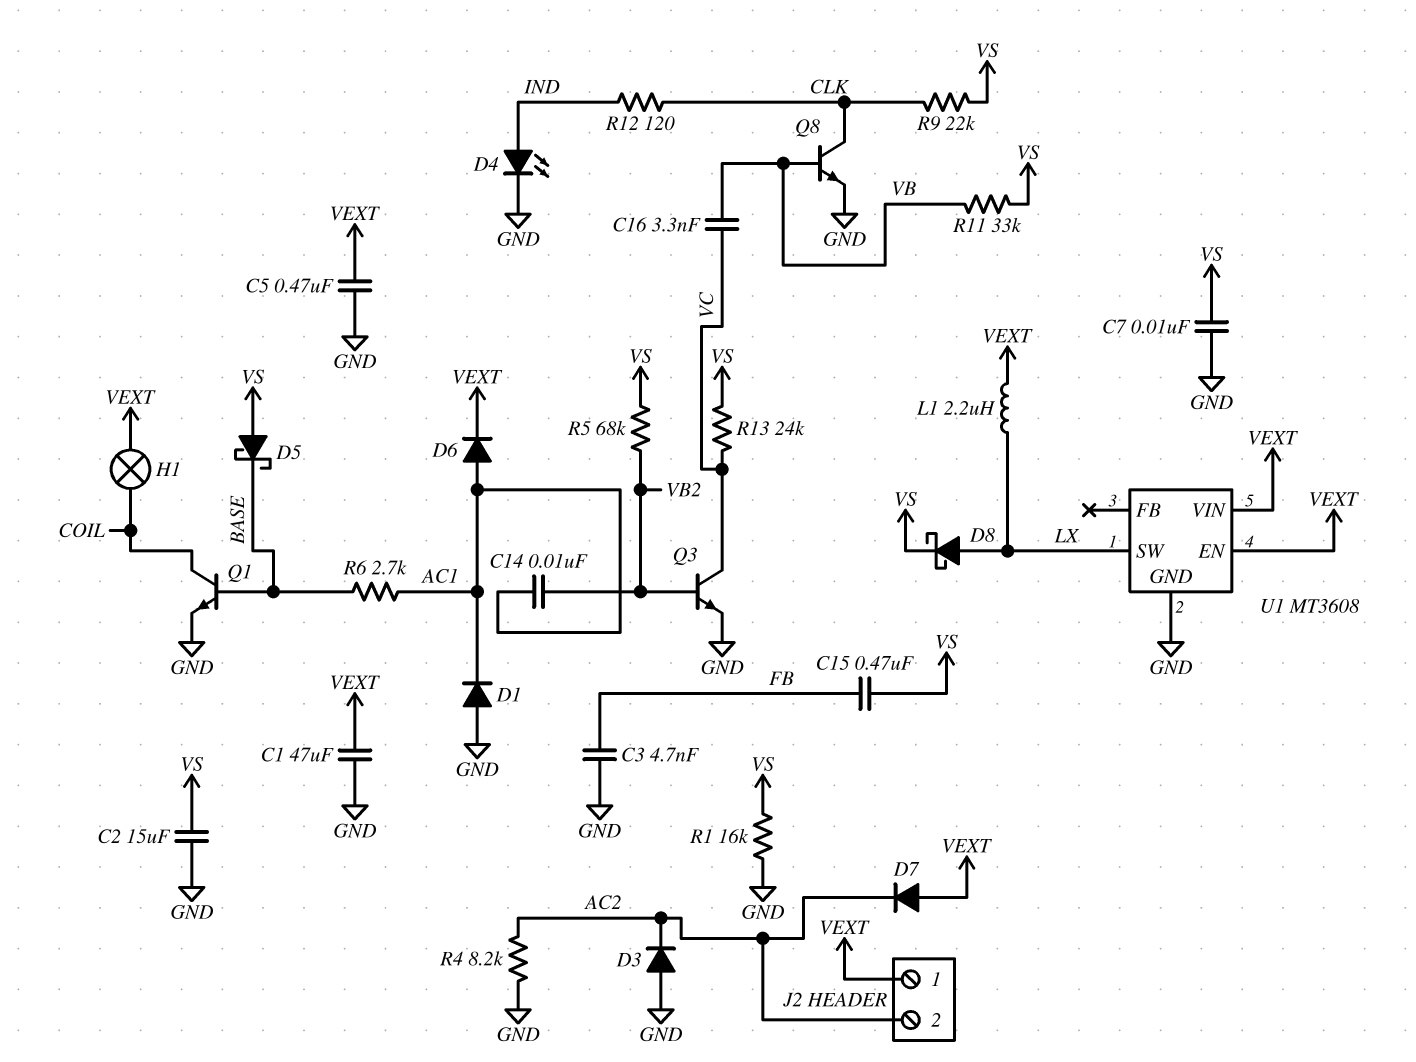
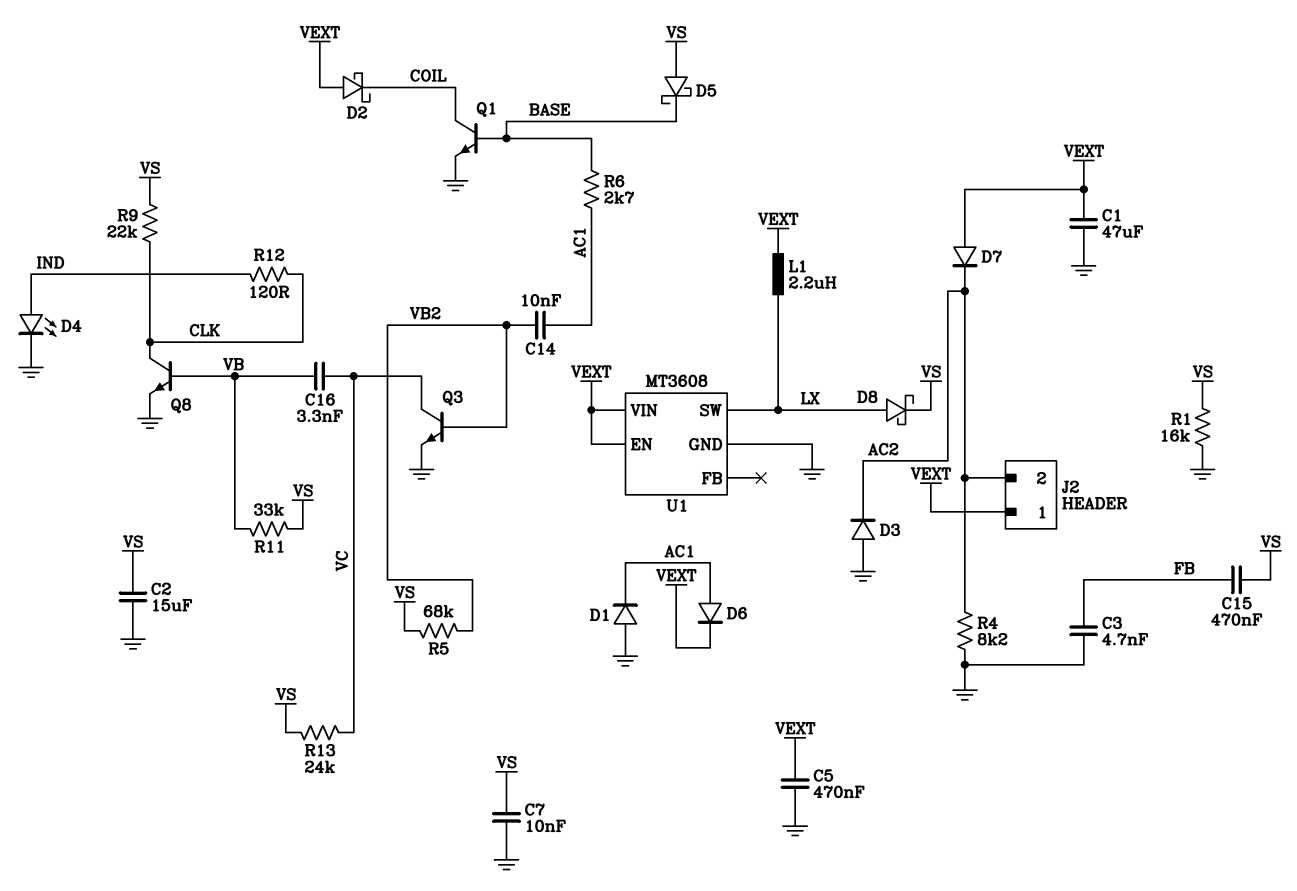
D2: none -> schottky (A VEXT, K COIL)
H1: lamp (COIL, VEXT) -> none

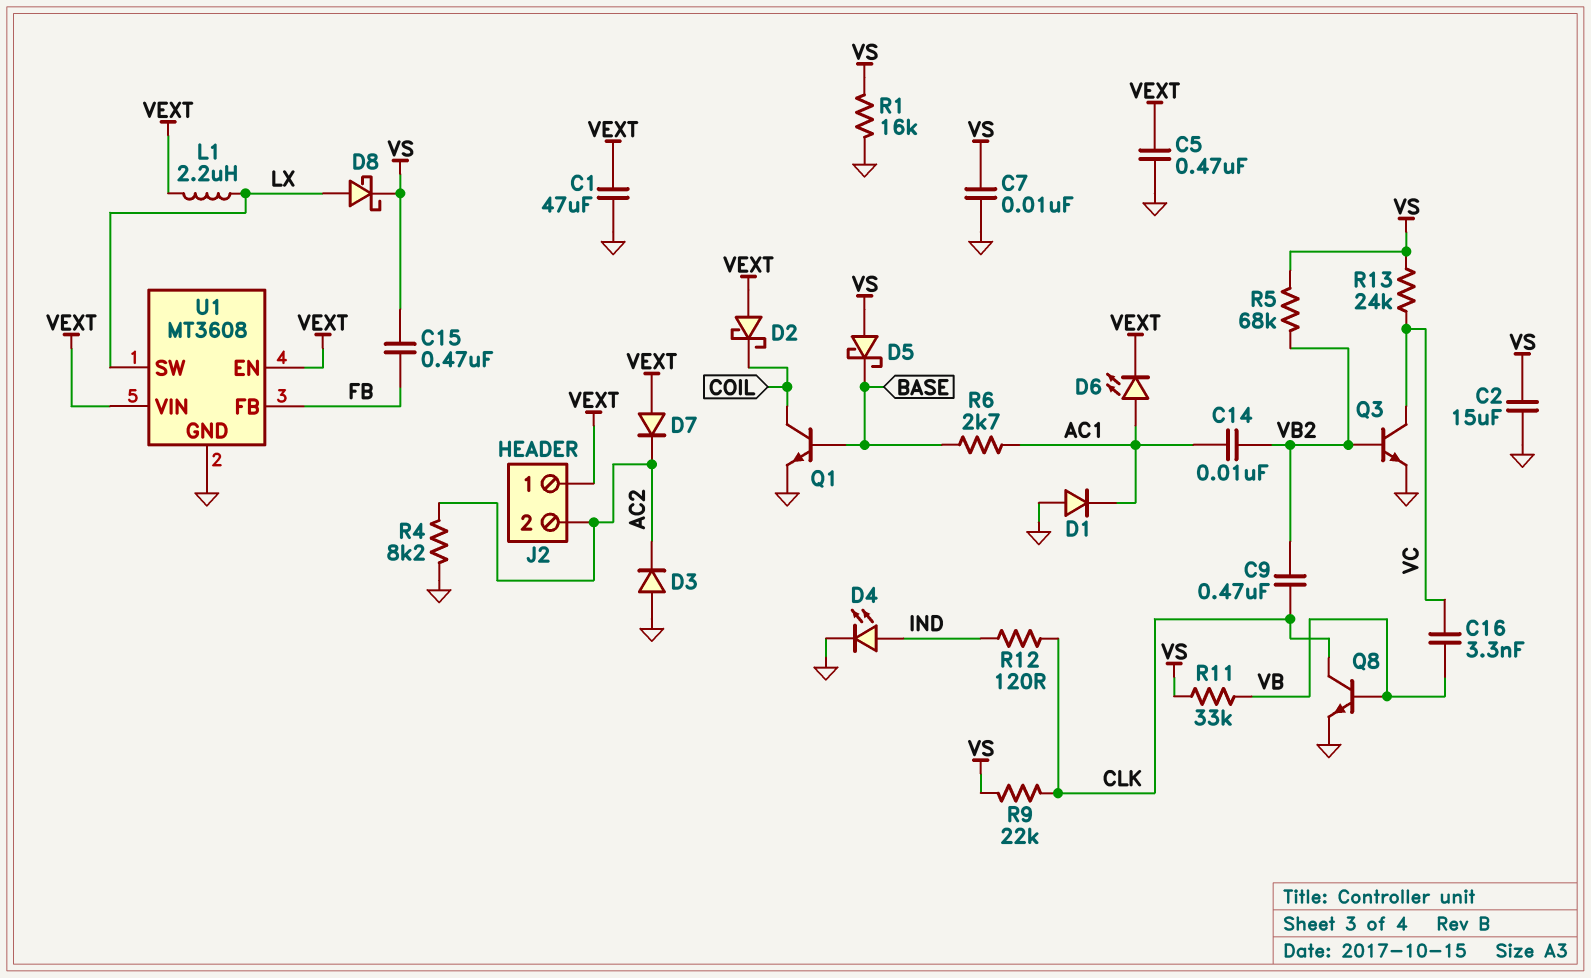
C3: 4.7nF (FB, GND) -> none
C9: none -> 470nF (CLK, VB2)
D6: diode (A AC1, K VEXT) -> LED (A AC1, K VEXT)
U1 pin FB: none -> FB

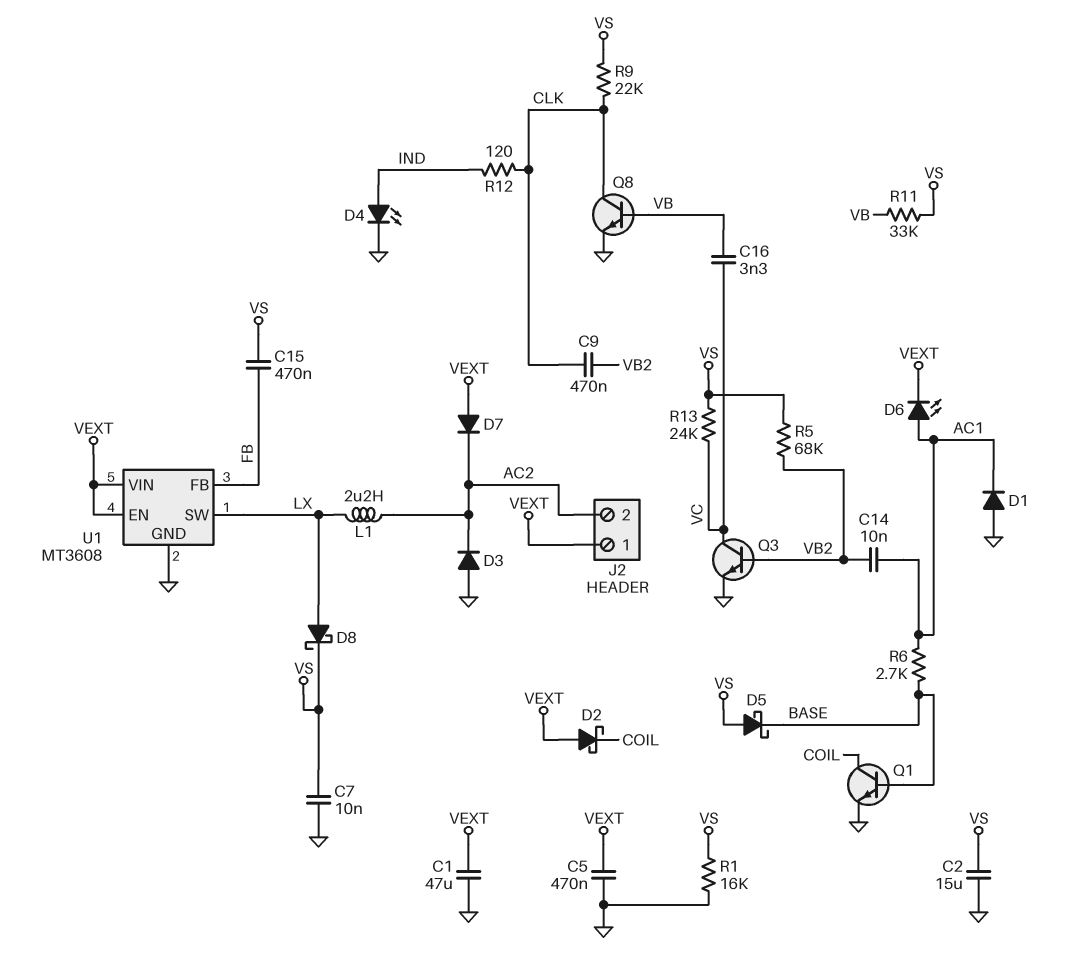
L1: 2.2uH (LX, VEXT) -> 2.2uH (AC2, LX)
R4: 8.2k (AC2, GND) -> none

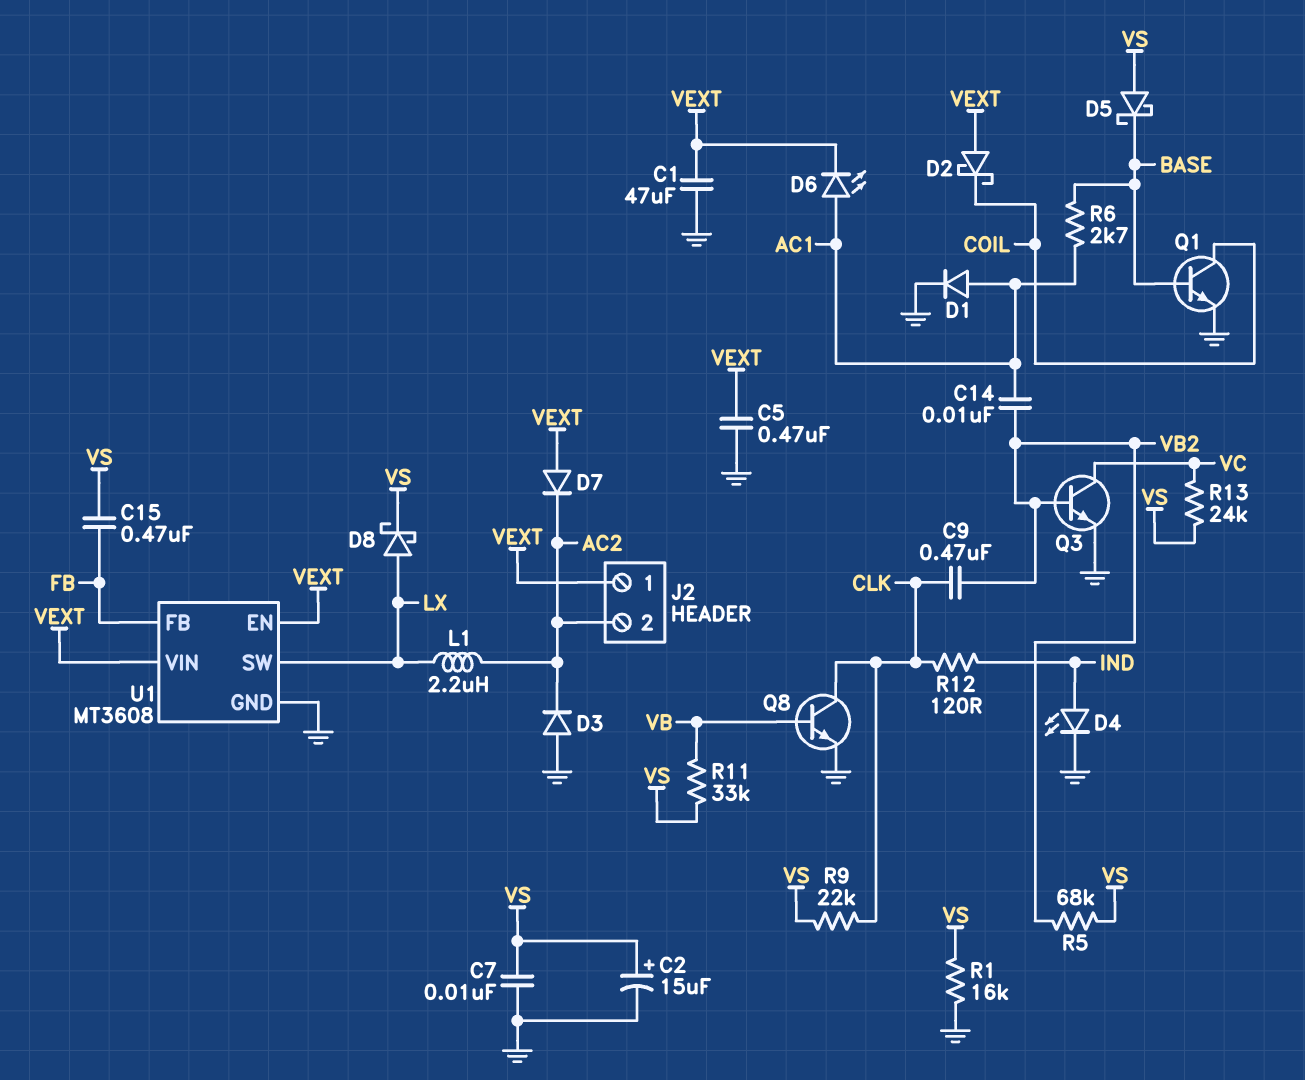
C2: 15uF (GND, VS) -> 15uF (plus VS, minus GND)
C16: 3.3nF (VB, VC) -> none
D1: diode (A GND, K AC1) -> diode (A AC1, K GND)

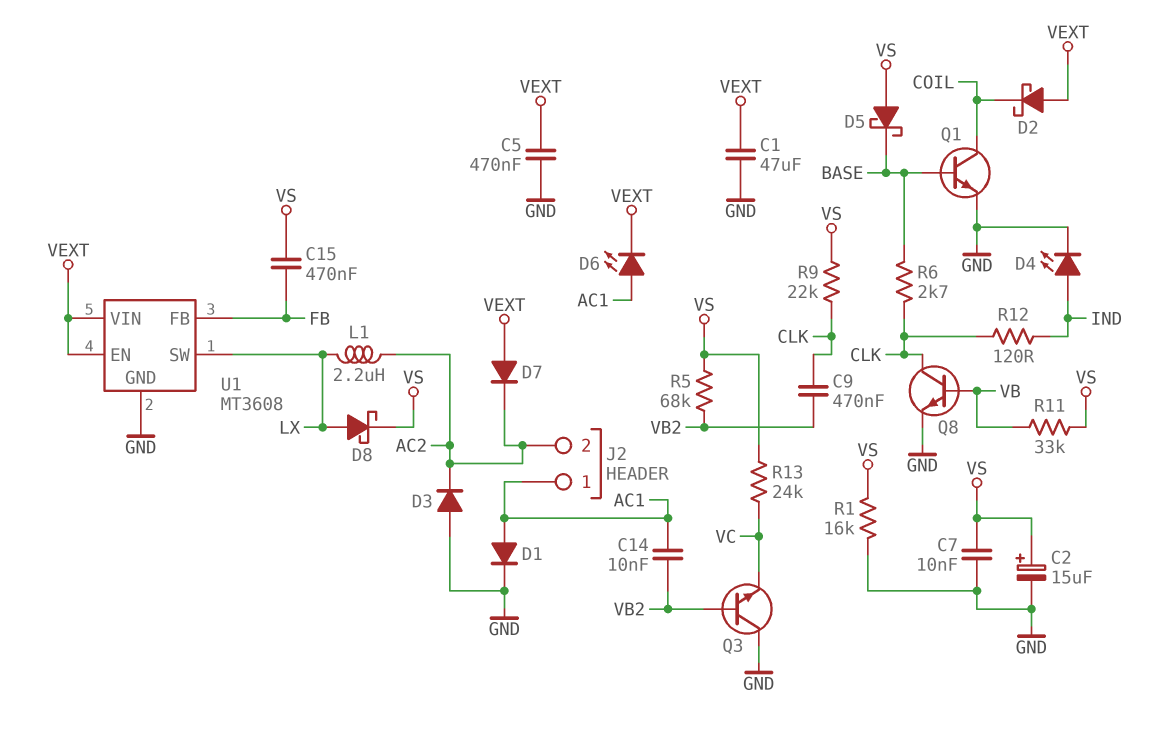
J2 pin 1: VEXT -> AC1
Q3: NPN (B VB2, C VC, E GND) -> NPN (B VB2, C GND, E VC)
R6: 2.7k (AC1, BASE) -> 2.7k (BASE, CLK)

